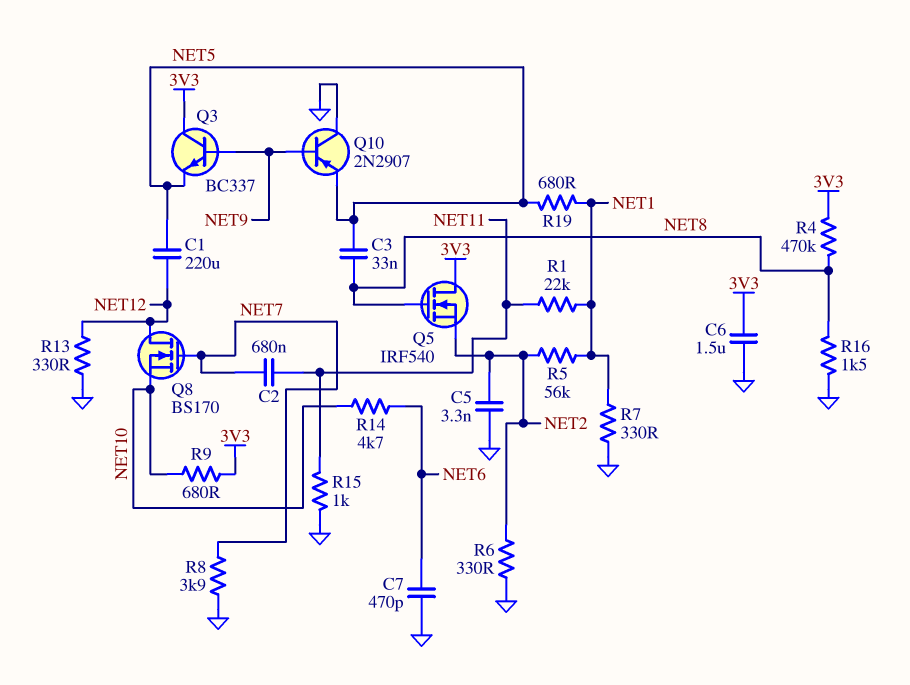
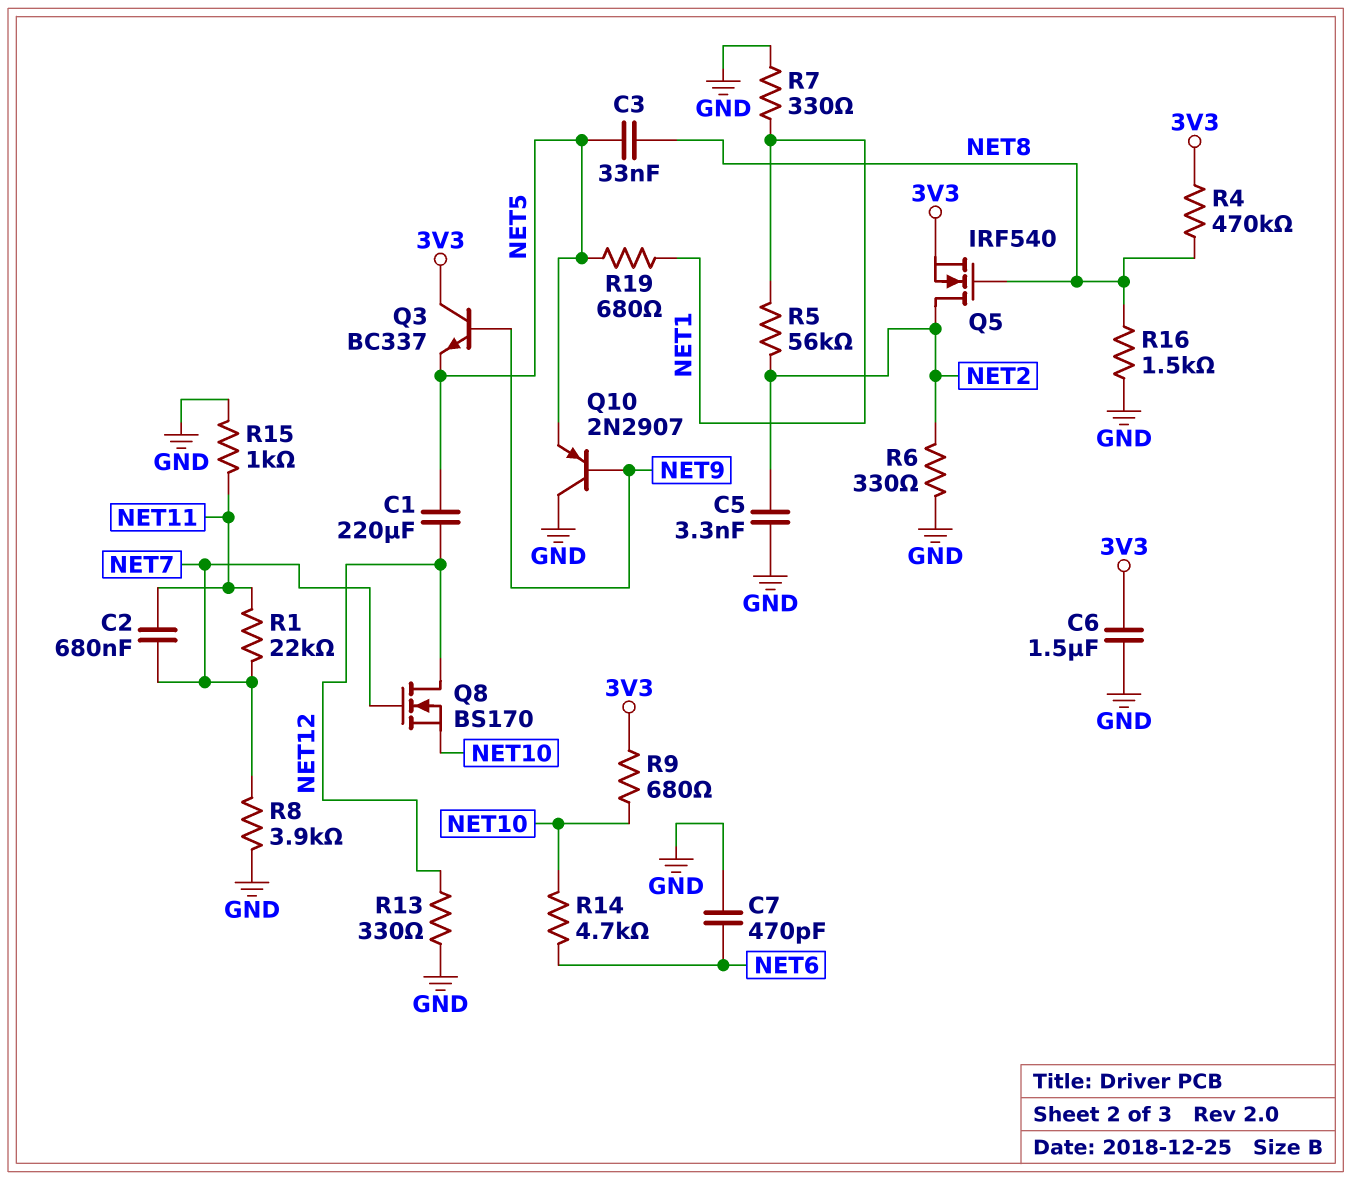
Q5: NMOS IRF540 (G NET8, D 3V3, S NET2) -> NMOS IRF540 (G NET8, D NET2, S 3V3)
R1: 22k (NET1, NET11) -> 22k (NET7, NET11)

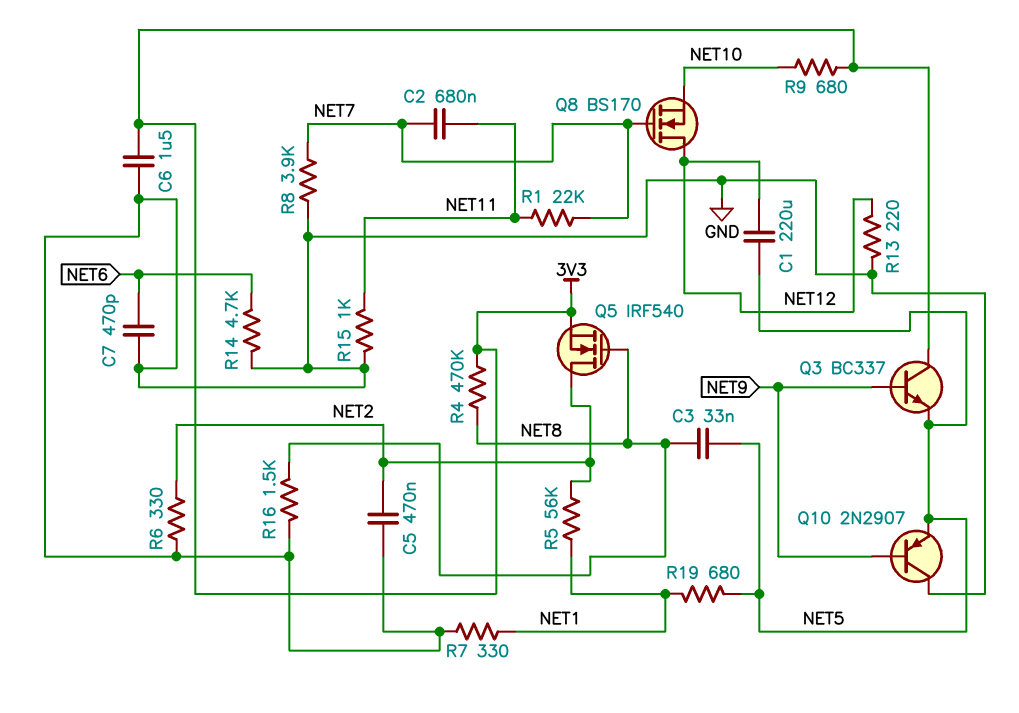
C5: 3.3nF (GND, NET2) -> 470nF (GND, NET2)
R13: 330 (GND, NET12) -> 220 (GND, NET12)
R14: 4.7k (NET6, NET10) -> 4.7k (GND, NET6)

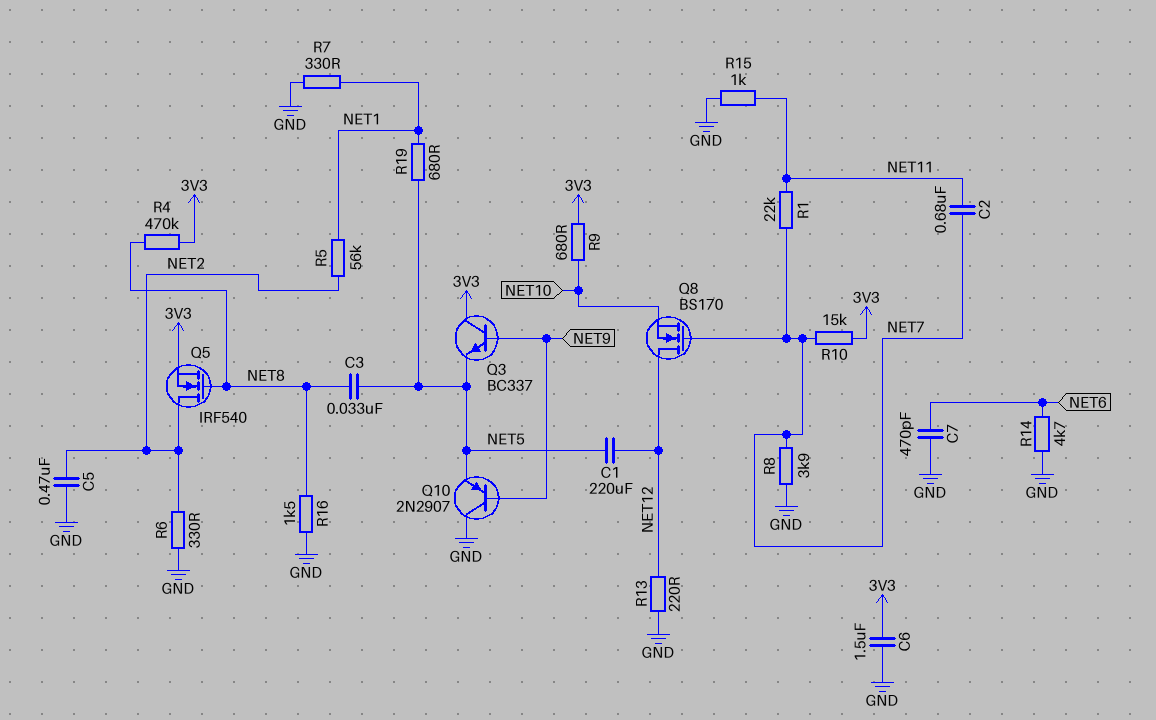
R10: none -> 15k (3V3, NET7)

